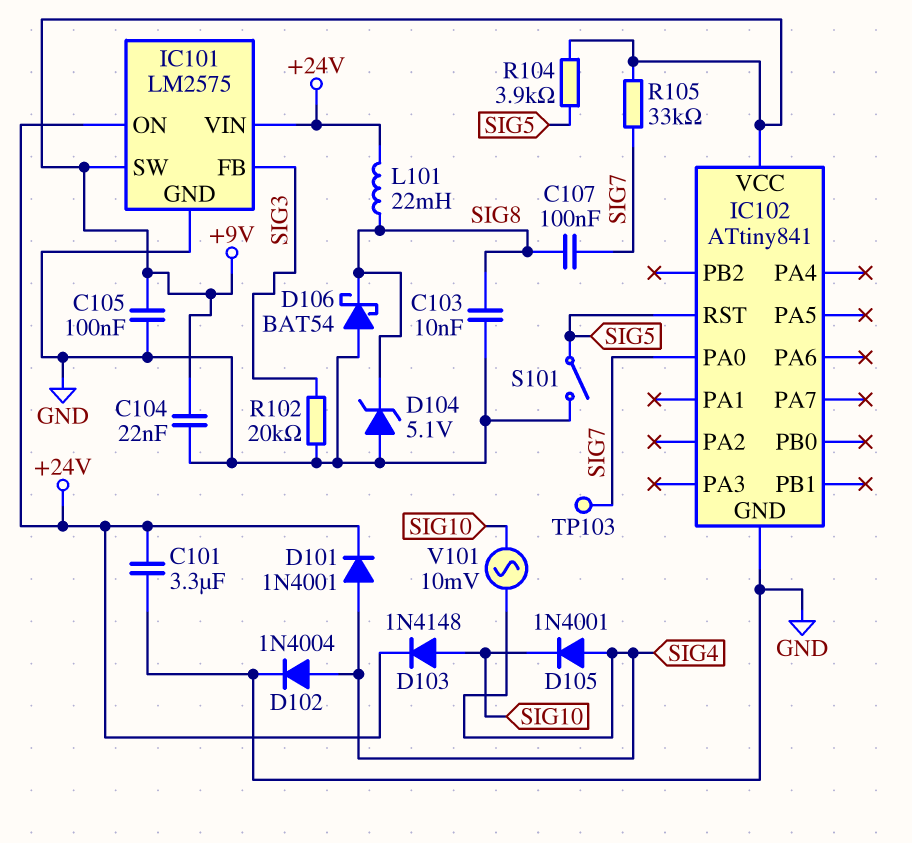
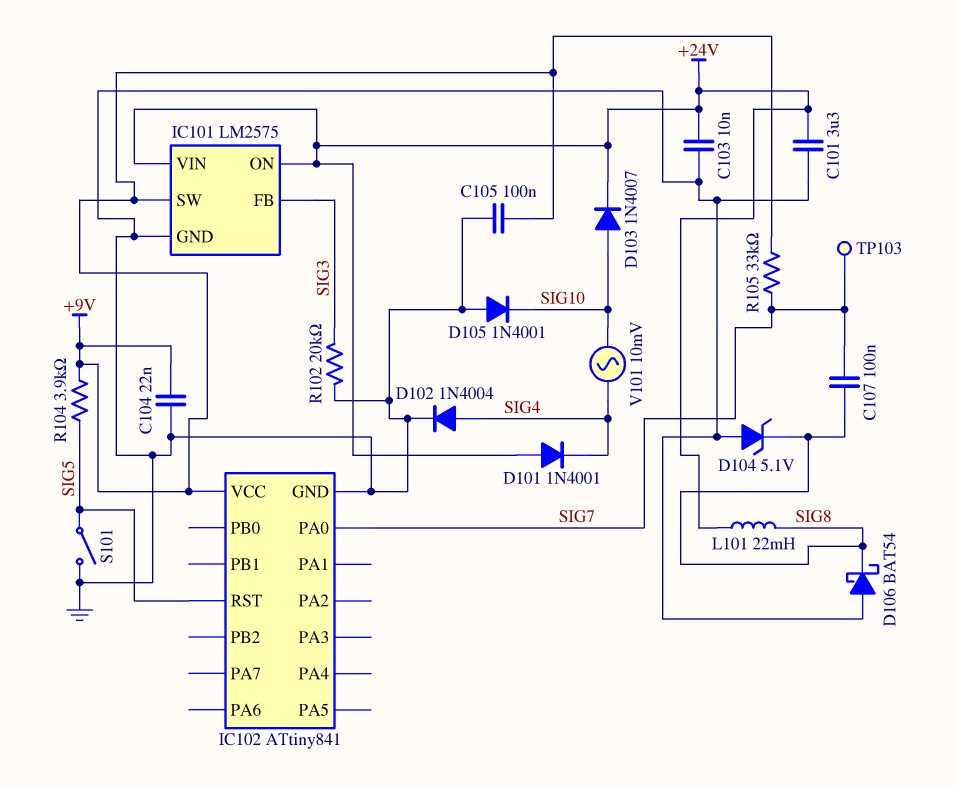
C103: 10nF (GND, SIG8) -> 10nF (+24V, GND)
D101: diode 1N4001 (A SIG4, K +24V) -> diode 1N4001 (A +24V, K SIG4)
D103: diode 1N4148 (A SIG10, K +24V) -> diode 1N4007 (A SIG10, K +24V)
D105: diode 1N4001 (A SIG4, K SIG10) -> diode 1N4001 (A GND, K SIG10)

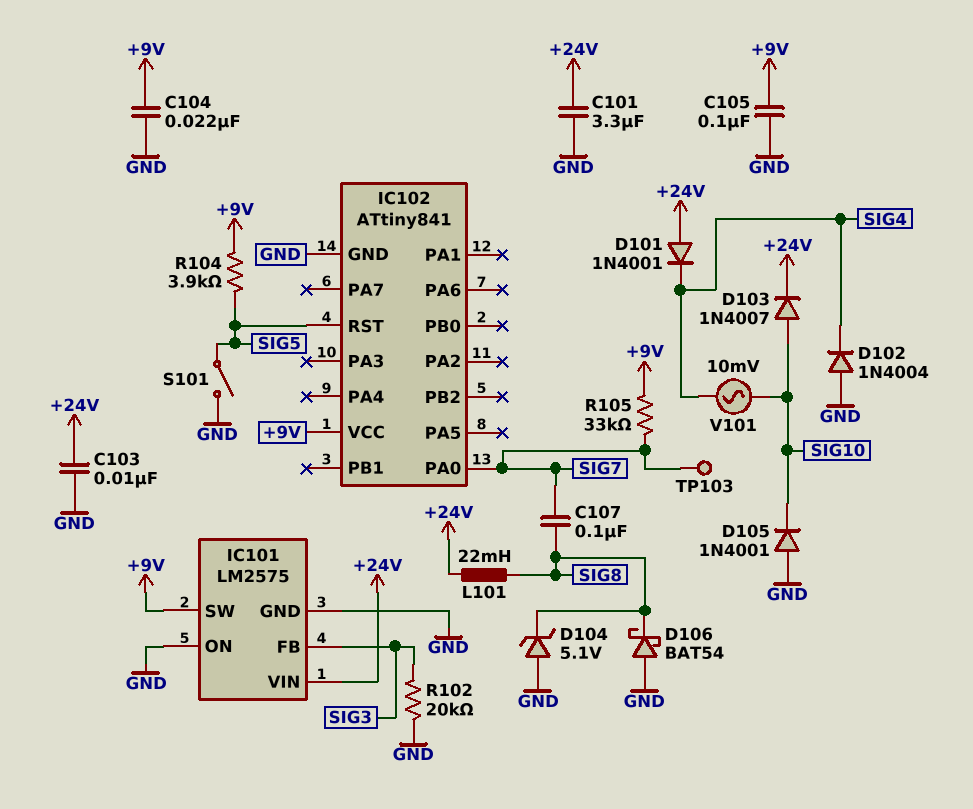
D102: diode 1N4004 (A SIG4, K GND) -> diode 1N4004 (A GND, K SIG4)
IC101 pin ON: +24V -> GND

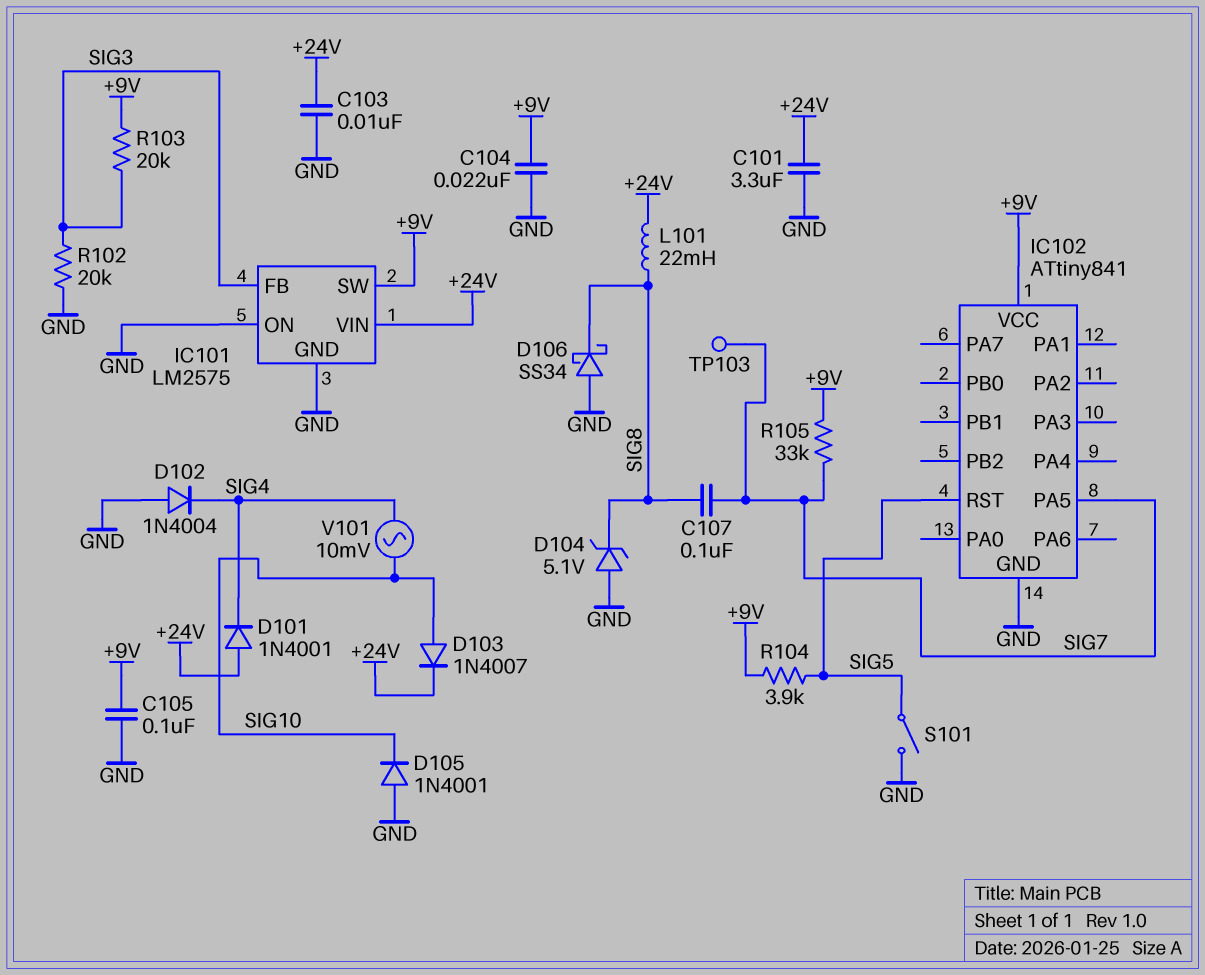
D106: schottky BAT54 (A GND, K SIG8) -> schottky SS34 (A GND, K SIG8)
IC102 pin PA0: SIG7 -> none
IC102 pin PA5: none -> SIG7
R103: none -> 20k (+9V, SIG3)

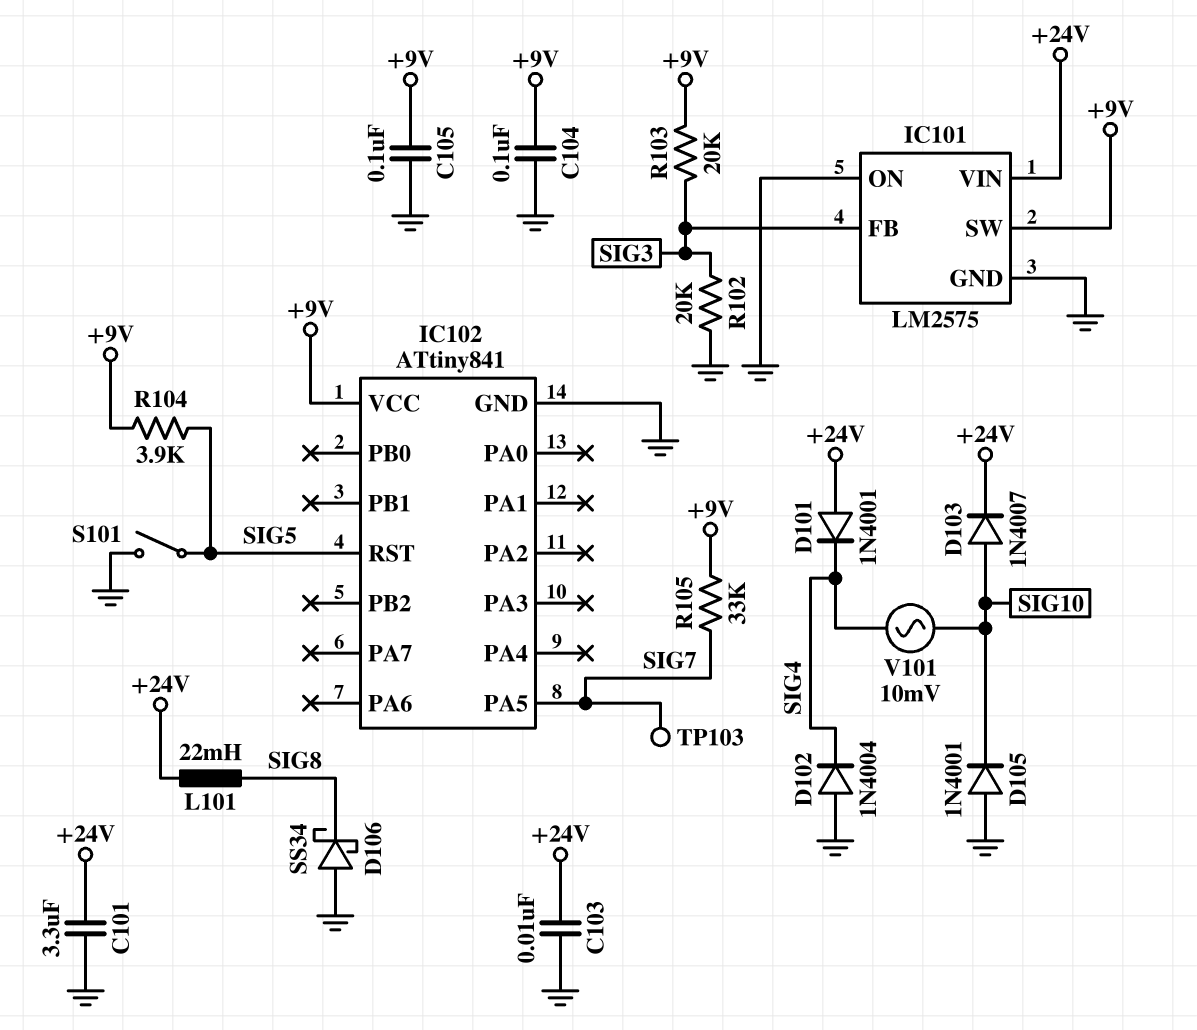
C104: 22nF (+9V, GND) -> 100nF (+9V, GND)
C107: 100nF (SIG7, SIG8) -> none
D104: zener 5.1V (A GND, K SIG8) -> none

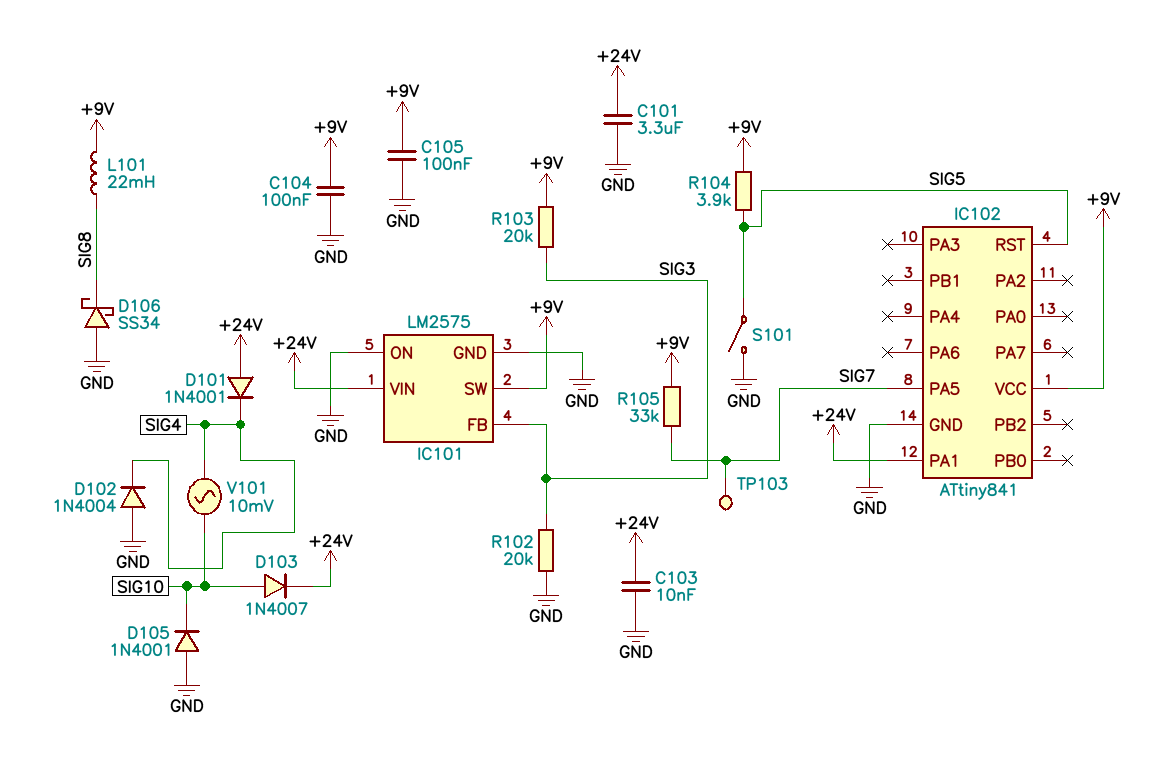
IC102 pin PA1: none -> +24V
L101: 22mH (+24V, SIG8) -> 22mH (+9V, SIG8)

